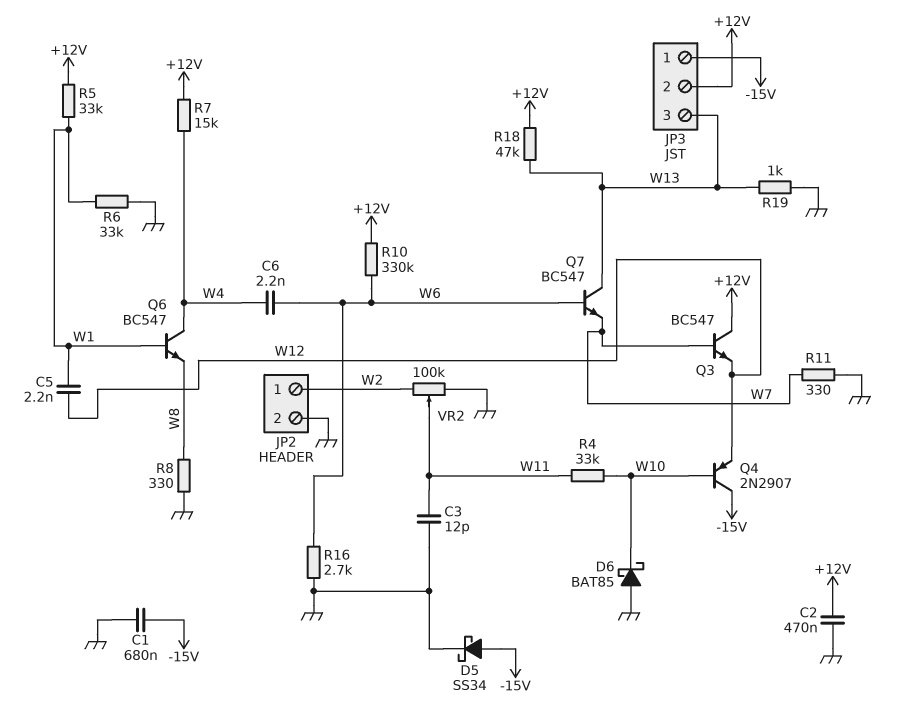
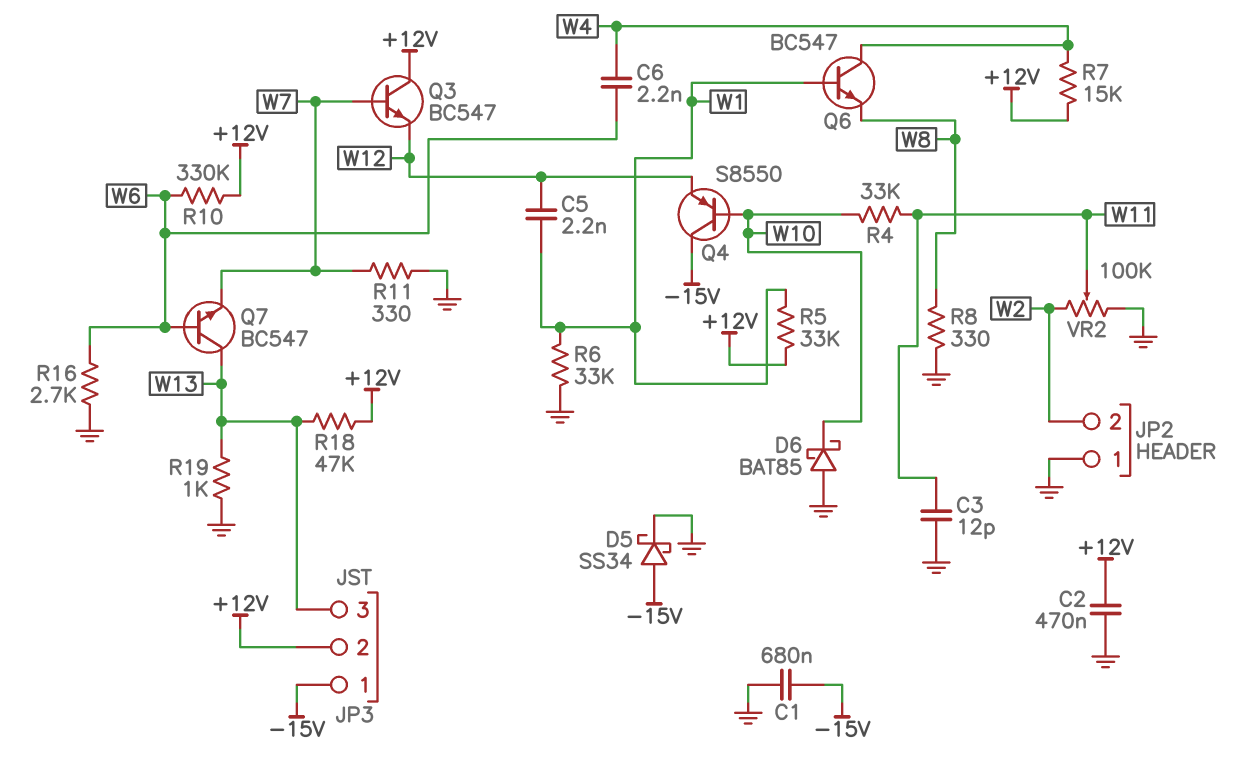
JP2 pin 1: W2 -> GND
JP2 pin 2: GND -> W2
Q4: PNP 2N2907 (B W10, C -15V, E W12) -> PNP S8550 (B W10, C -15V, E W12)

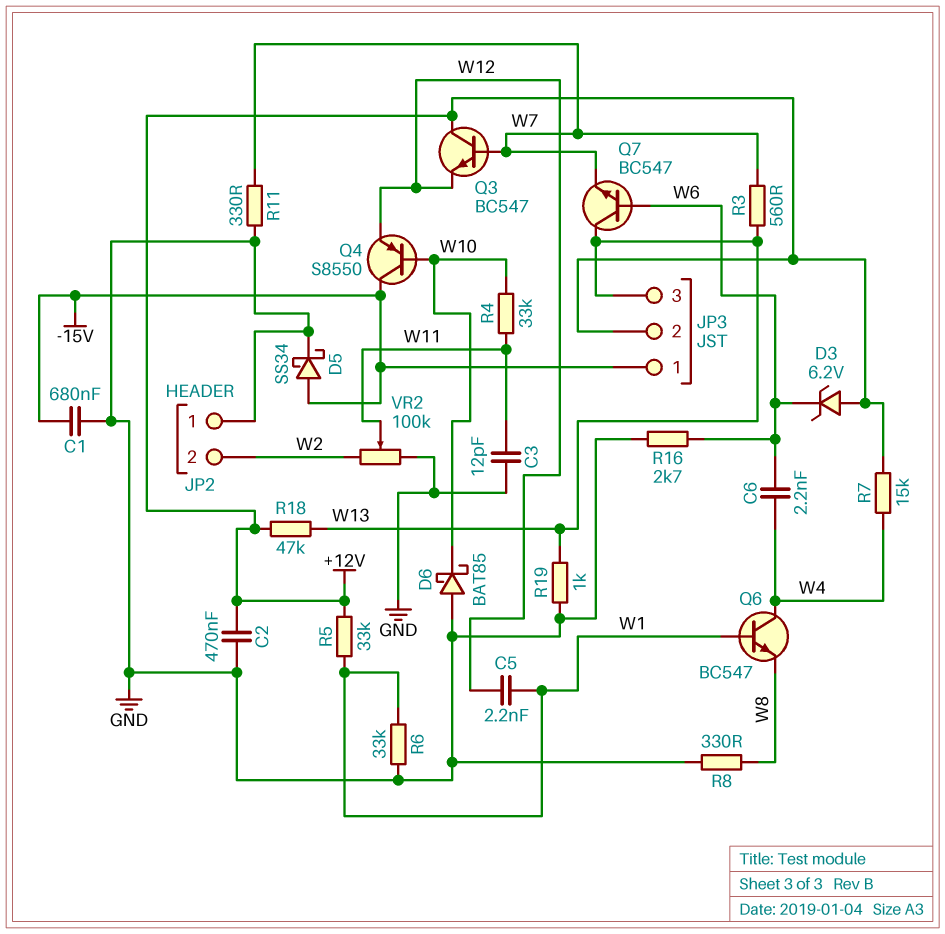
D3: none -> zener 6.2V (A +12V, K W6)
R3: none -> 560 (W7, W13)
R10: 330k (+12V, W6) -> none

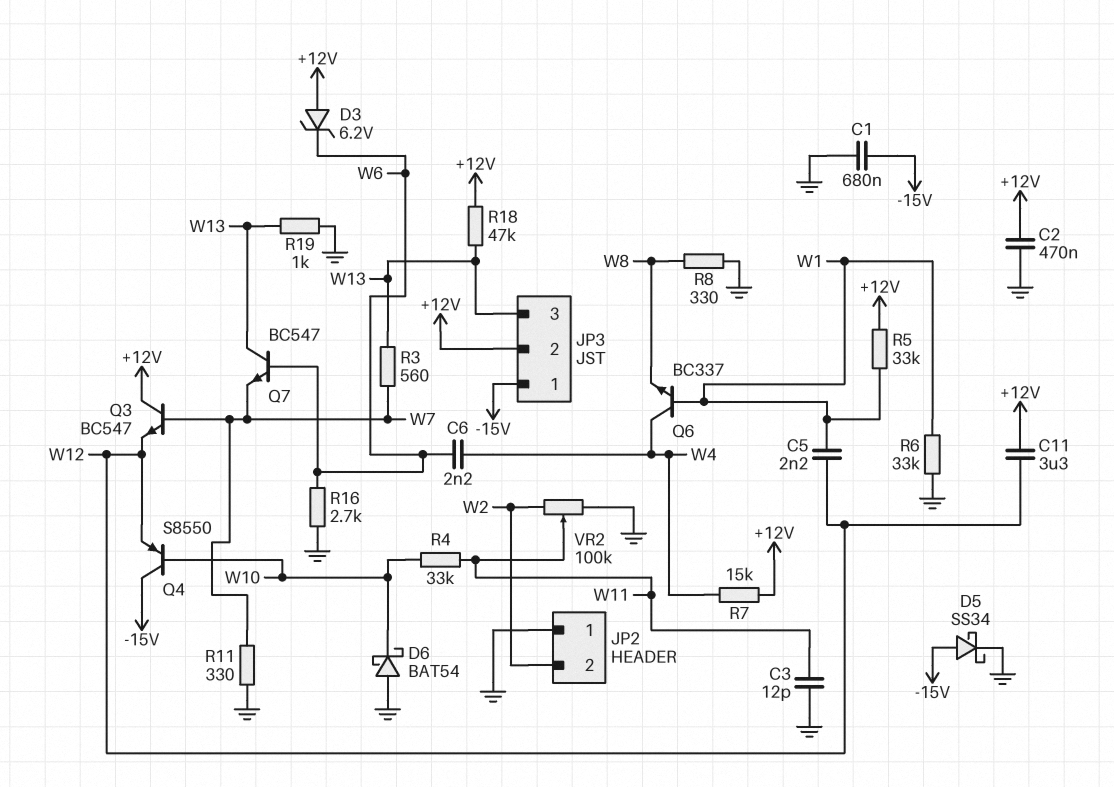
C11: none -> 3.3uF (+12V, W12)
D6: schottky BAT85 (A GND, K W10) -> schottky BAT54 (A GND, K W10)
Q6: NPN BC547 (B W1, C W4, E W8) -> NPN BC337 (B W1, C W4, E W8)

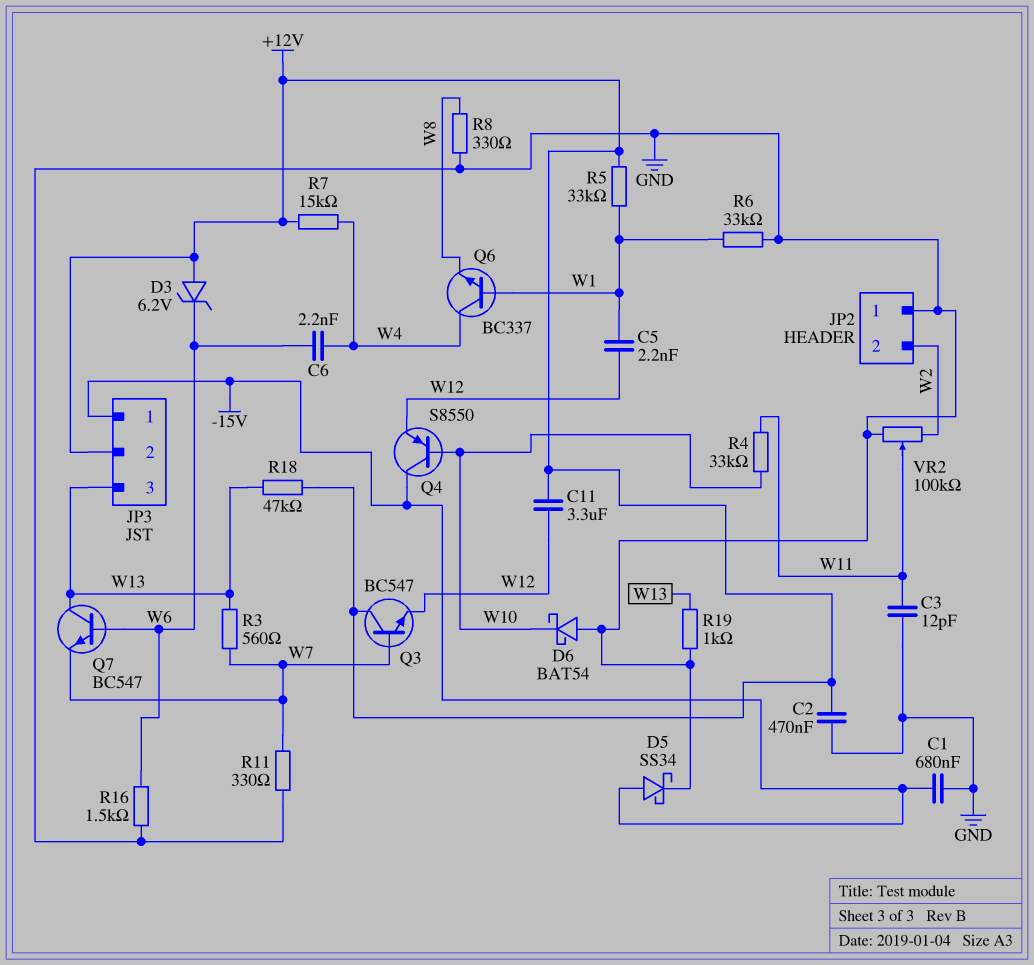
R16: 2.7k (GND, W6) -> 1.5k (GND, W6)

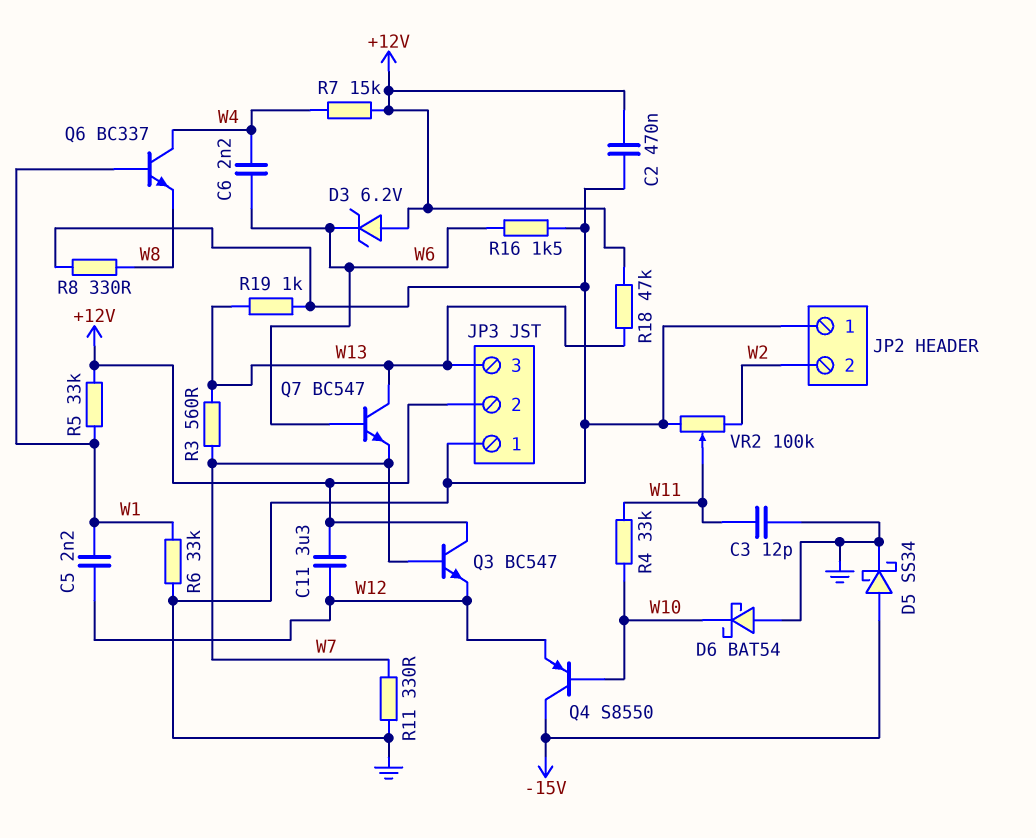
C1: 680nF (-15V, GND) -> none
JP3 pin 1: -15V -> GND

